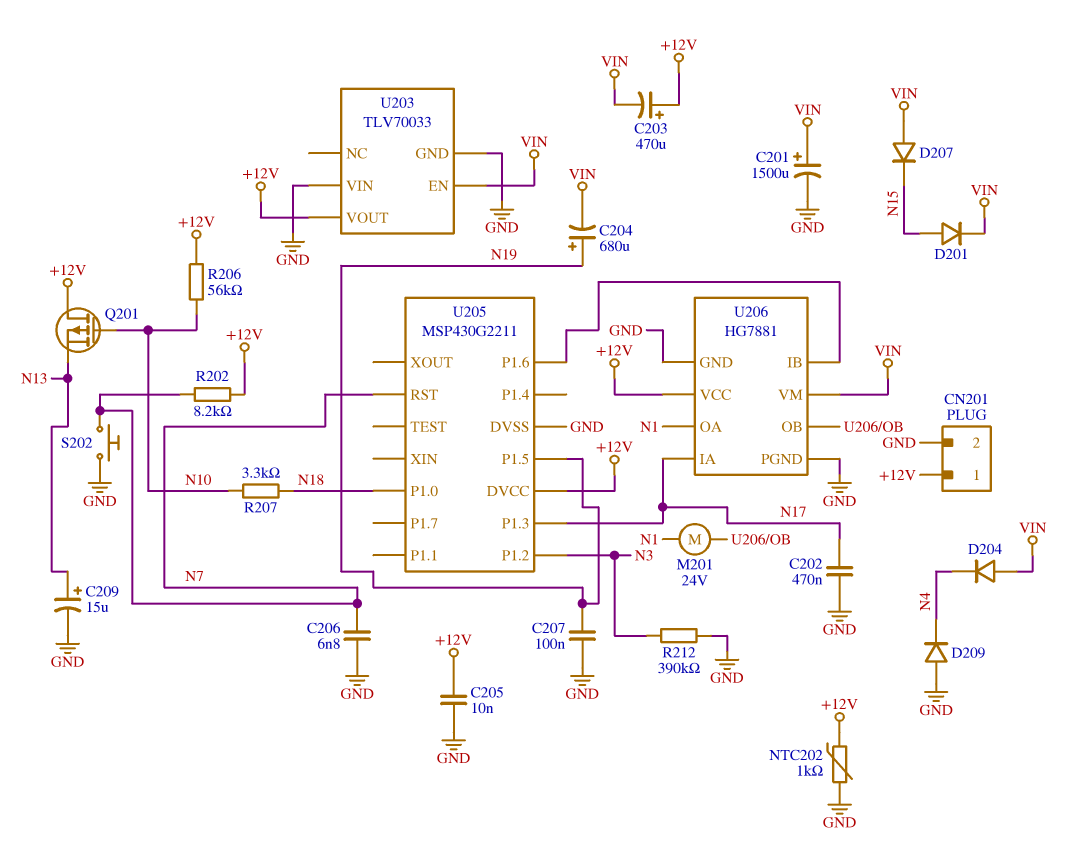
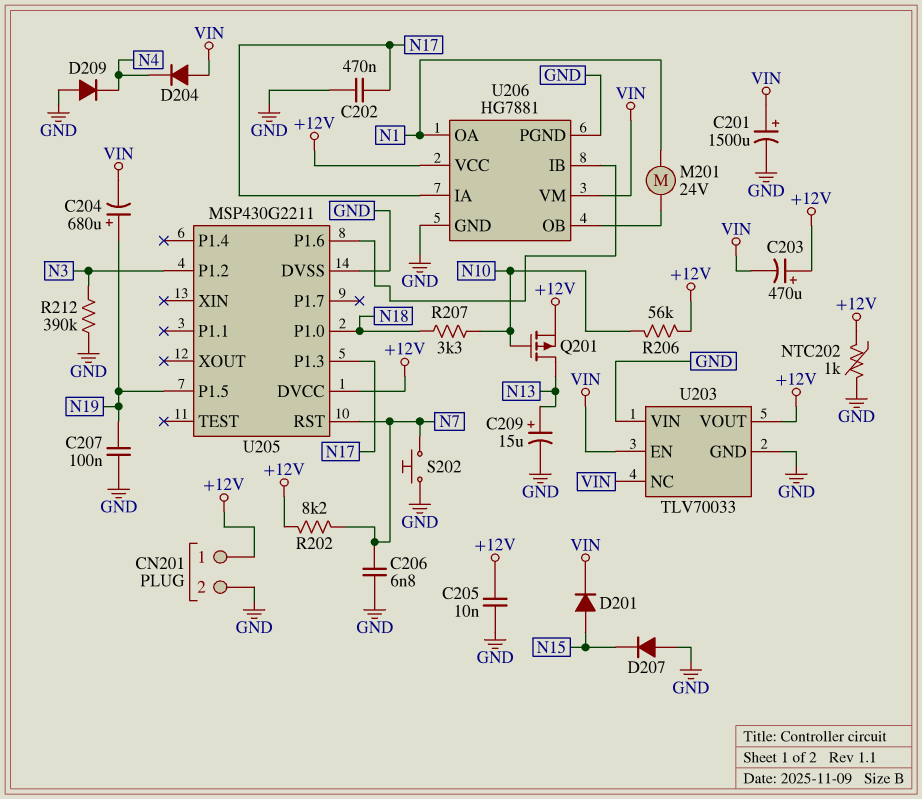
D207: diode (A VIN, K N15) -> diode (A GND, K N15)
Q201: PMOS (G N10, D +12V, S N13) -> PMOS (G N10, D N13, S +12V)
U203 pin NC: none -> VIN

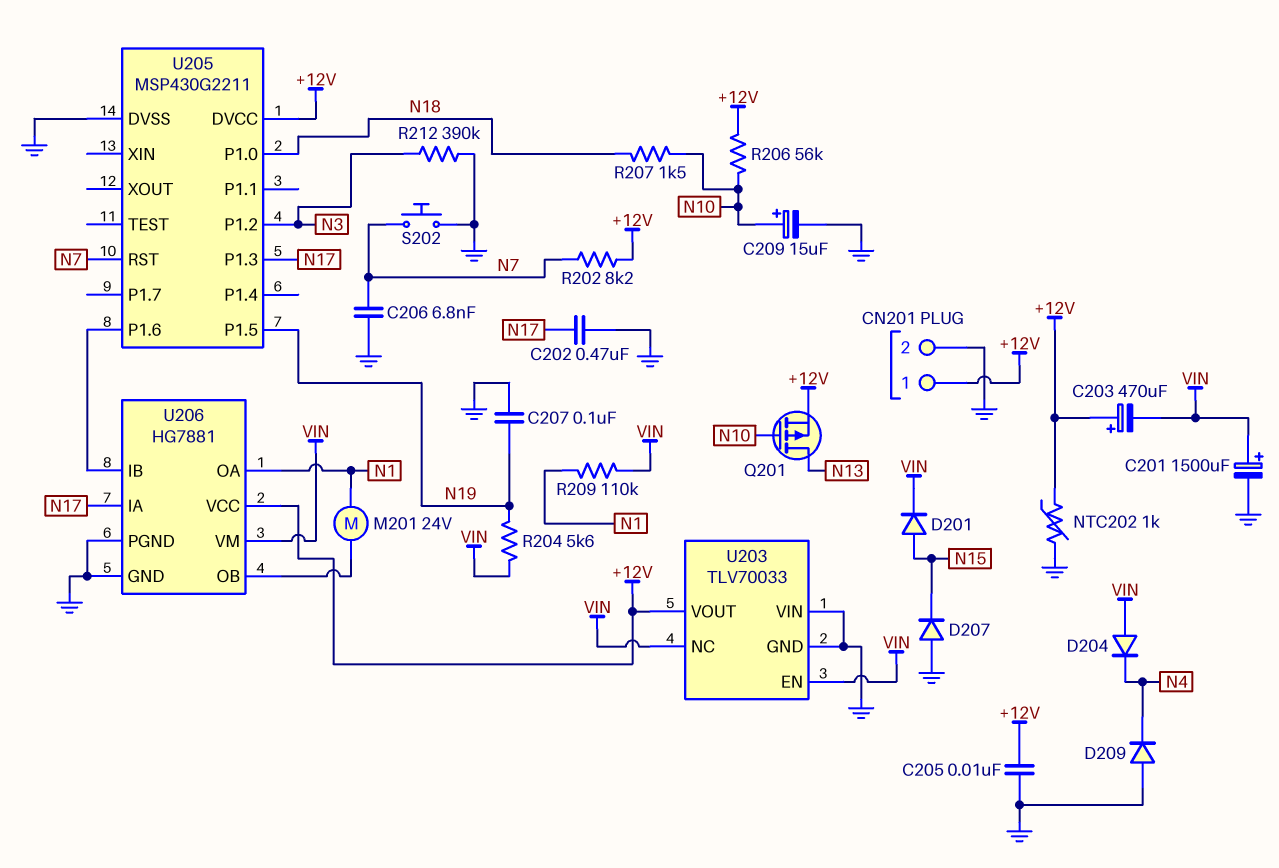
C204: 680uF (plus N19, minus VIN) -> none
C209: 15uF (plus N13, minus GND) -> 15uF (plus N10, minus GND)
R204: none -> 5.6k (N19, VIN)
R207: 3.3k (N10, N18) -> 1.5k (N10, N18)
R209: none -> 110k (N1, VIN)

